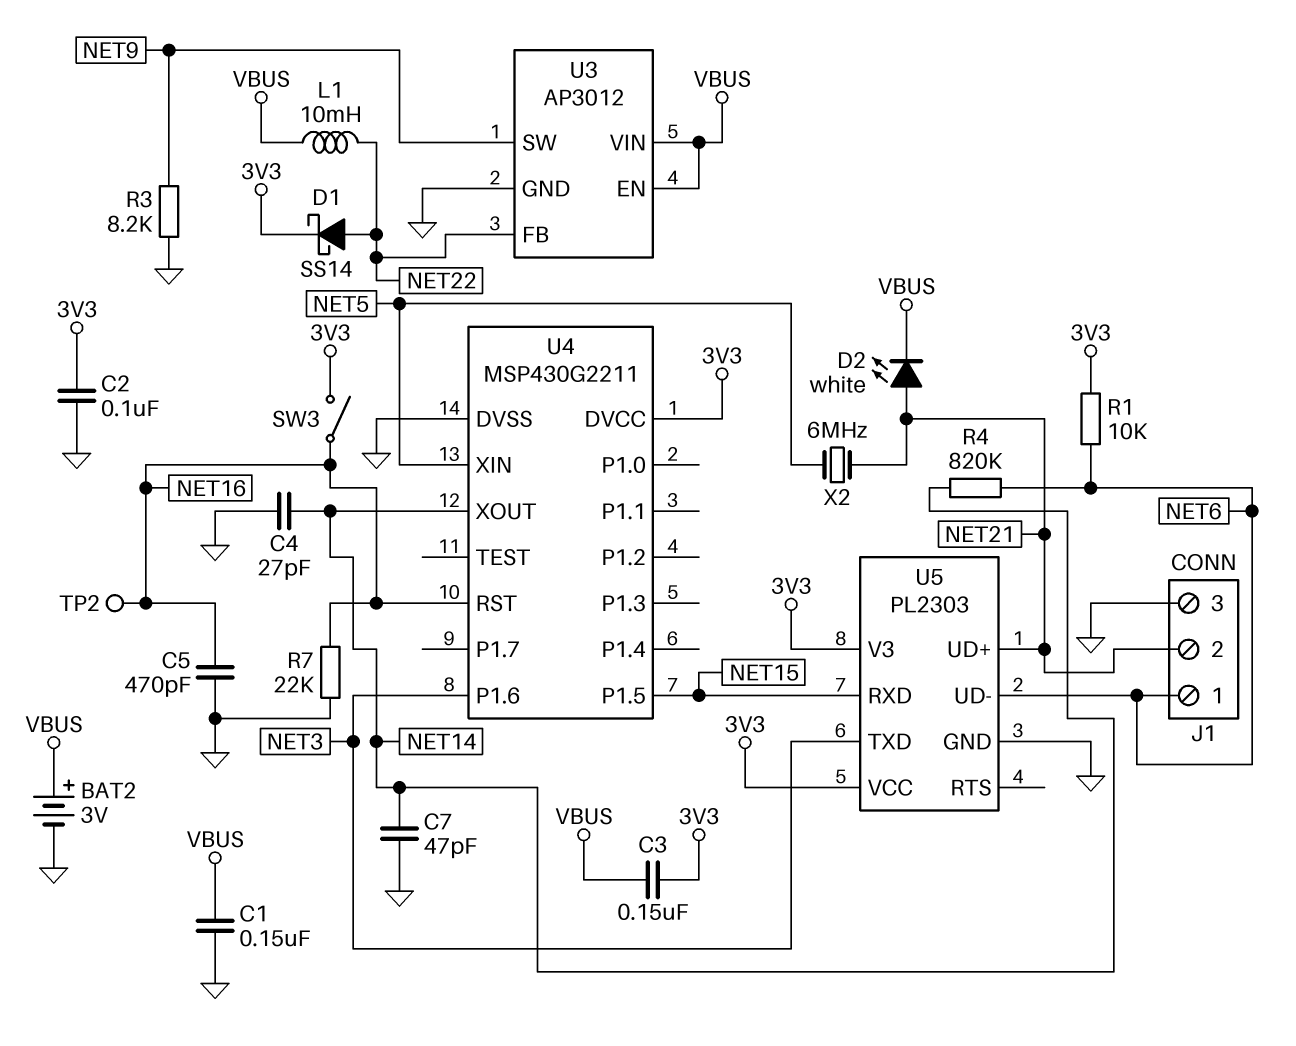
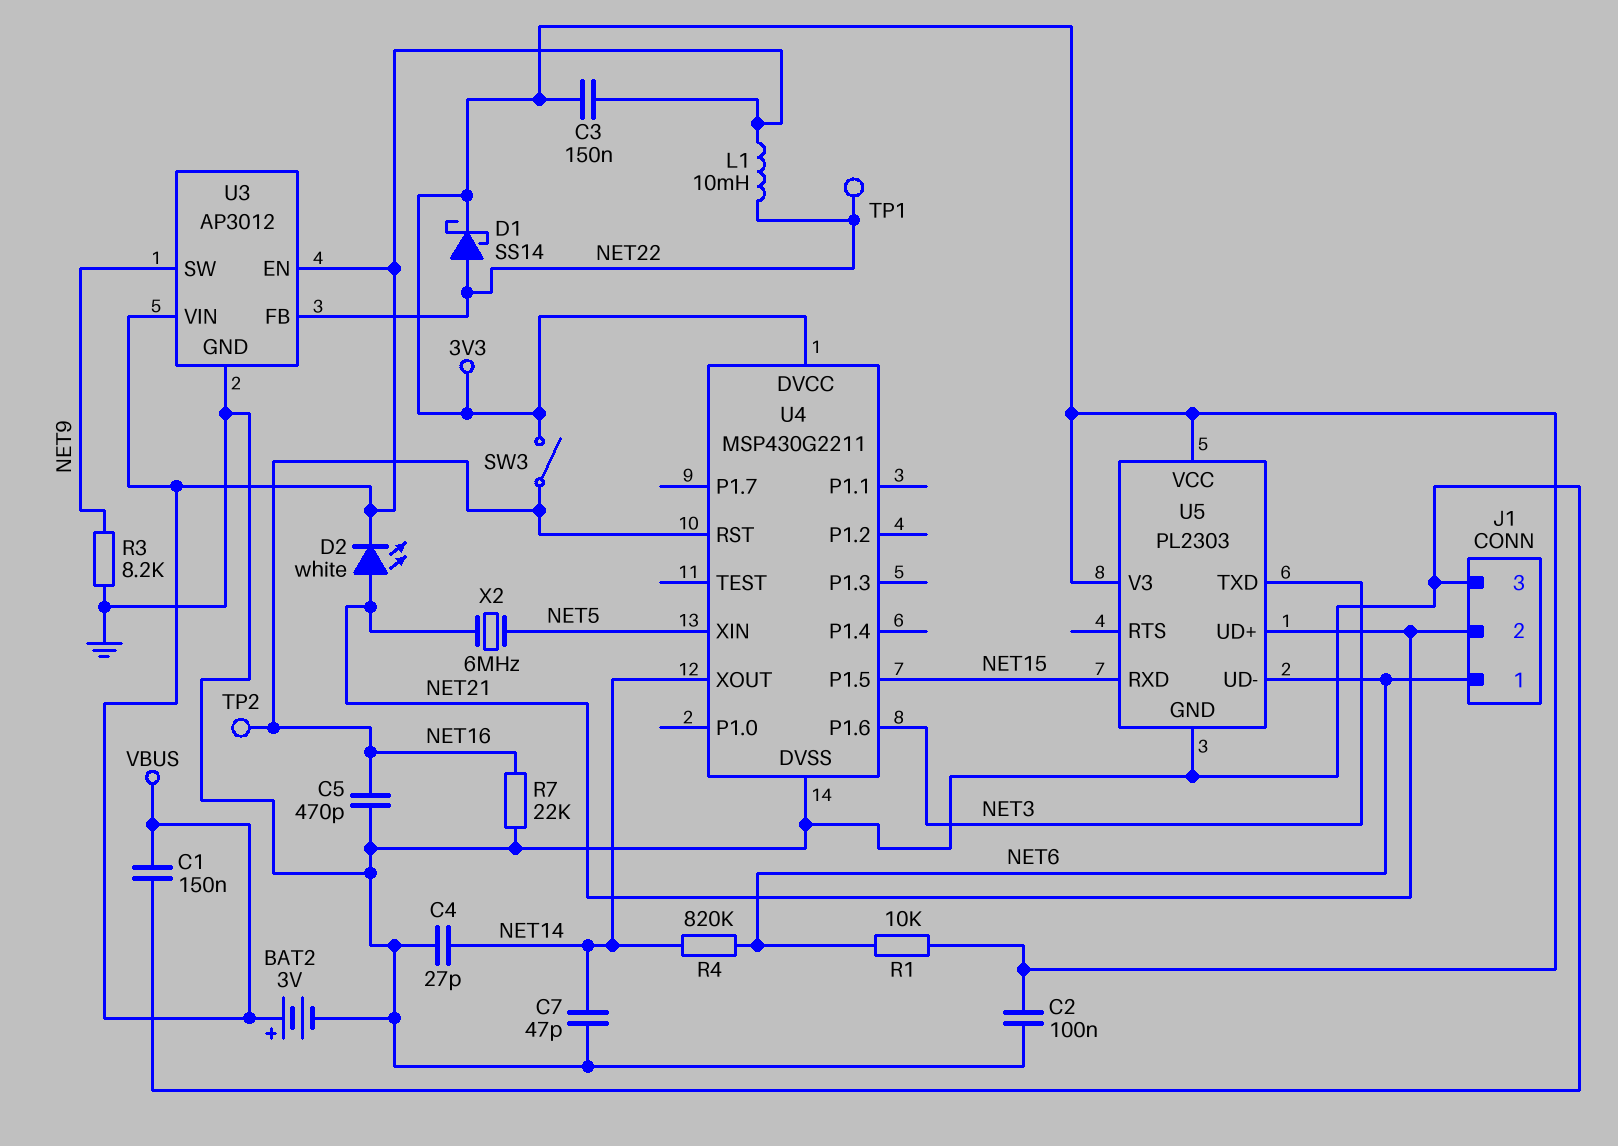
TP1: none -> test point (NET22)

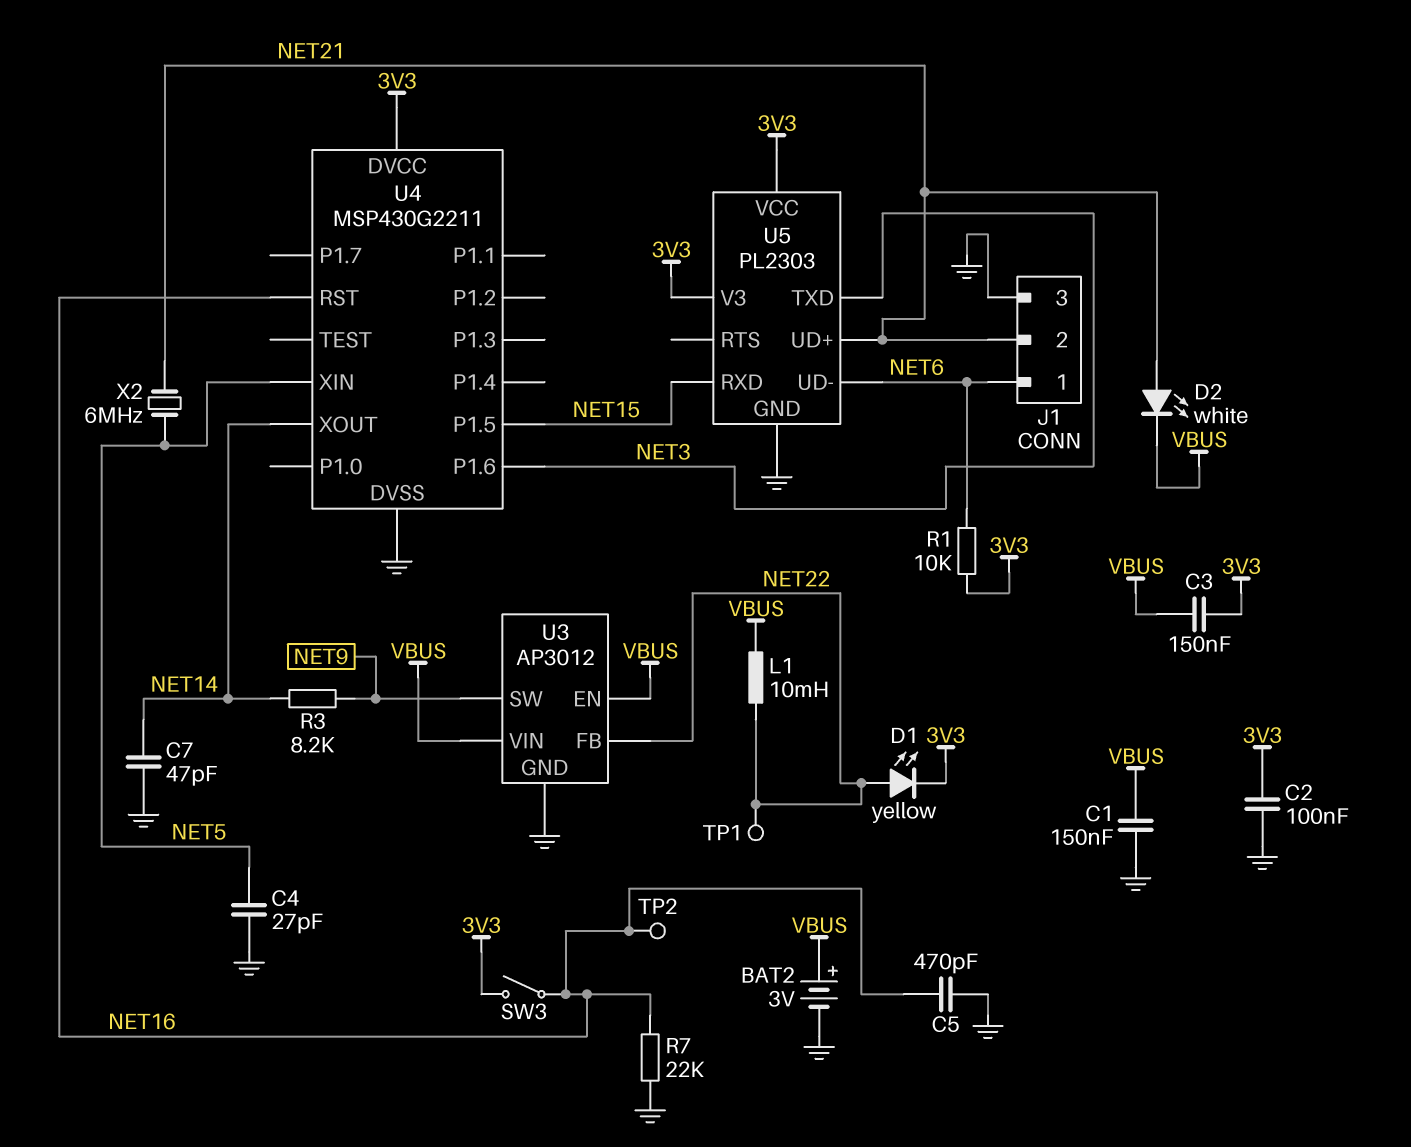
C4: 27pF (GND, NET14) -> 27pF (GND, NET5)
D1: schottky SS14 (A NET22, K 3V3) -> LED yellow (A NET22, K 3V3)
R3: 8.2k (GND, NET9) -> 8.2k (NET9, NET14)
R4: 820k (NET6, NET14) -> none

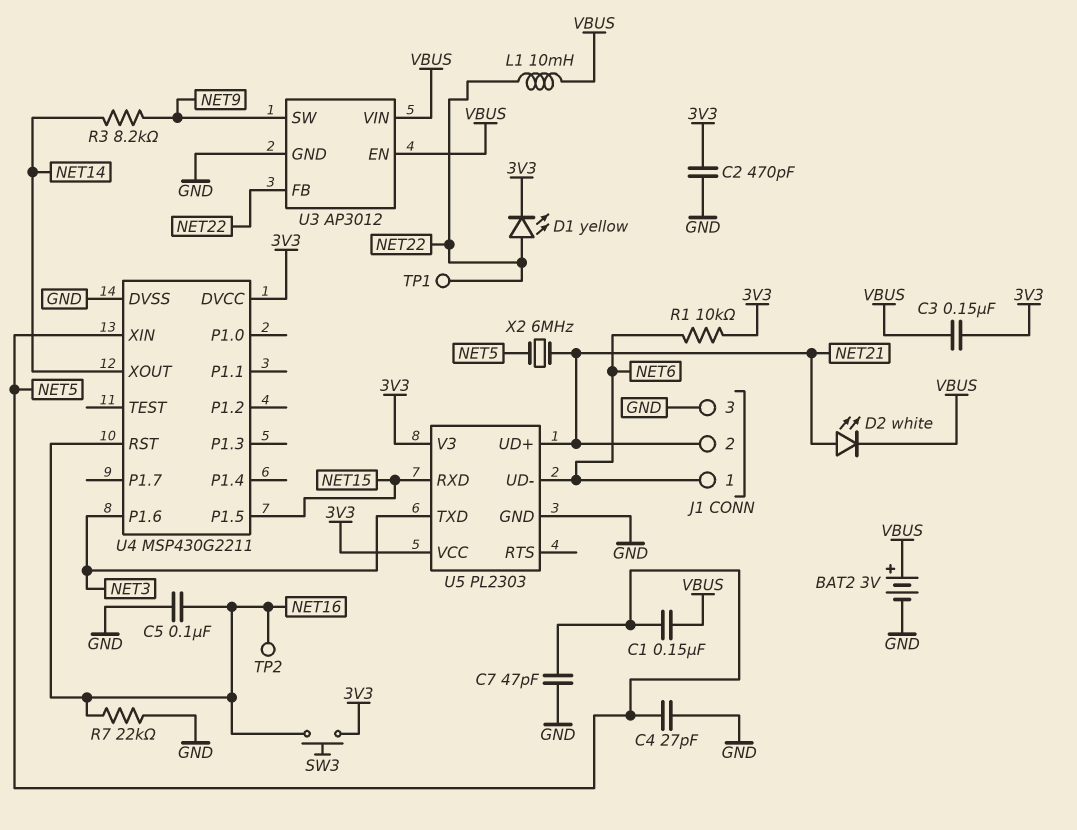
C1: 150nF (GND, VBUS) -> 150nF (NET5, VBUS)
C2: 100nF (3V3, GND) -> 470pF (3V3, GND)
C5: 470pF (GND, NET16) -> 100nF (GND, NET16)
C7: 47pF (GND, NET14) -> 47pF (GND, NET5)
SW3: switch (3V3, NET16) -> button (3V3, NET16)

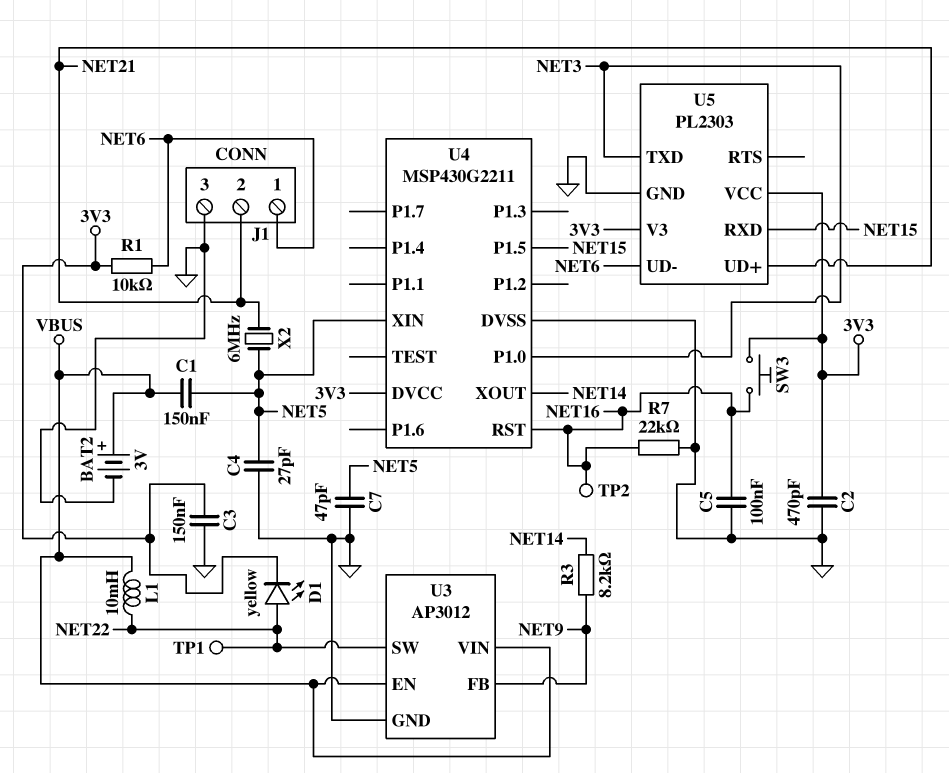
C3: 150nF (3V3, VBUS) -> 150nF (3V3, GND)
D2: LED white (A NET21, K VBUS) -> none
U3 pin FB: NET22 -> NET9
U3 pin SW: NET9 -> NET22
U4 pin P1.0: none -> NET3
U4 pin P1.6: NET3 -> none

